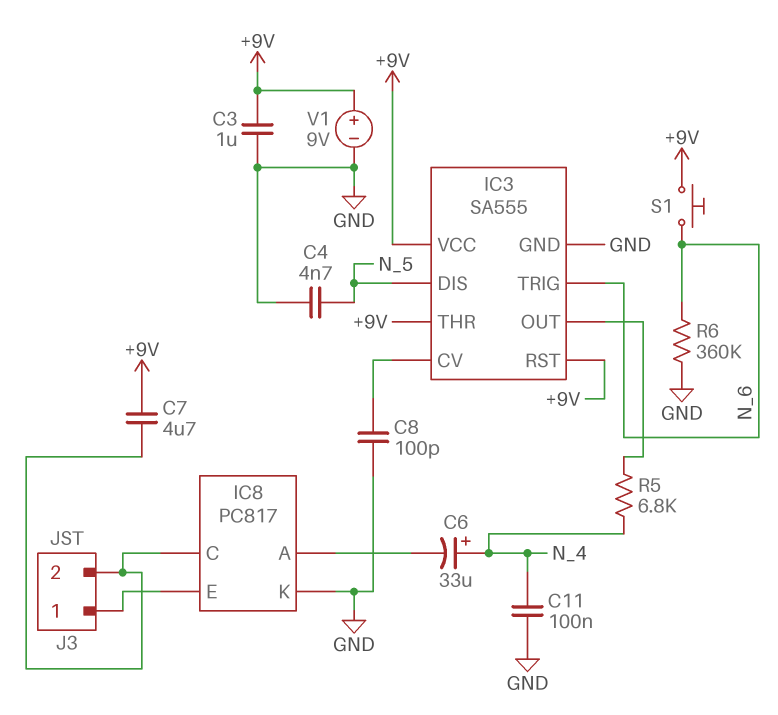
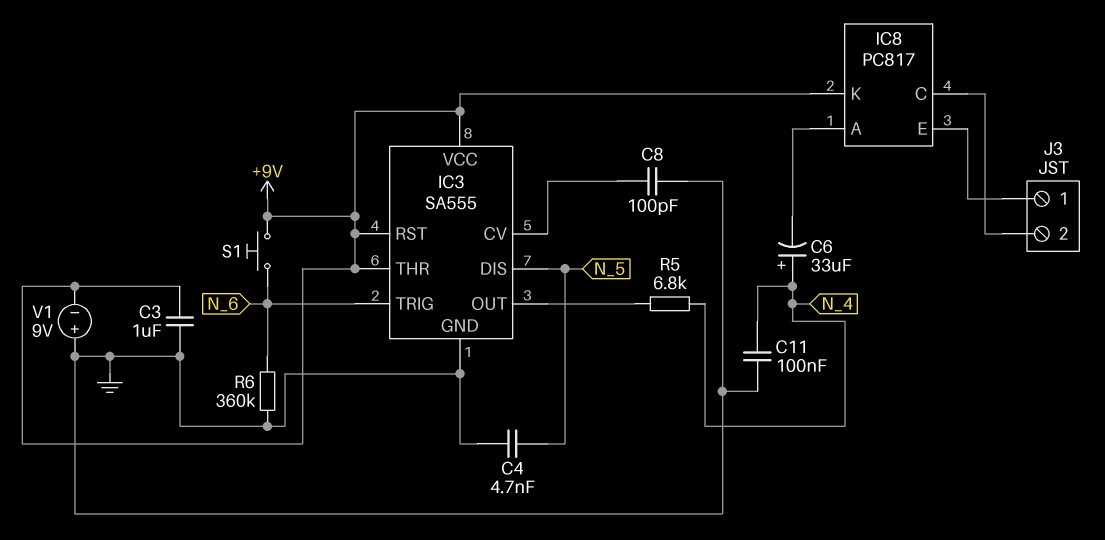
C7: 4.7uF (+9V, IC8/C) -> none
IC8 pin K: GND -> +9V
V1: 9V (plus +9V, minus GND) -> 9V (plus GND, minus +9V)

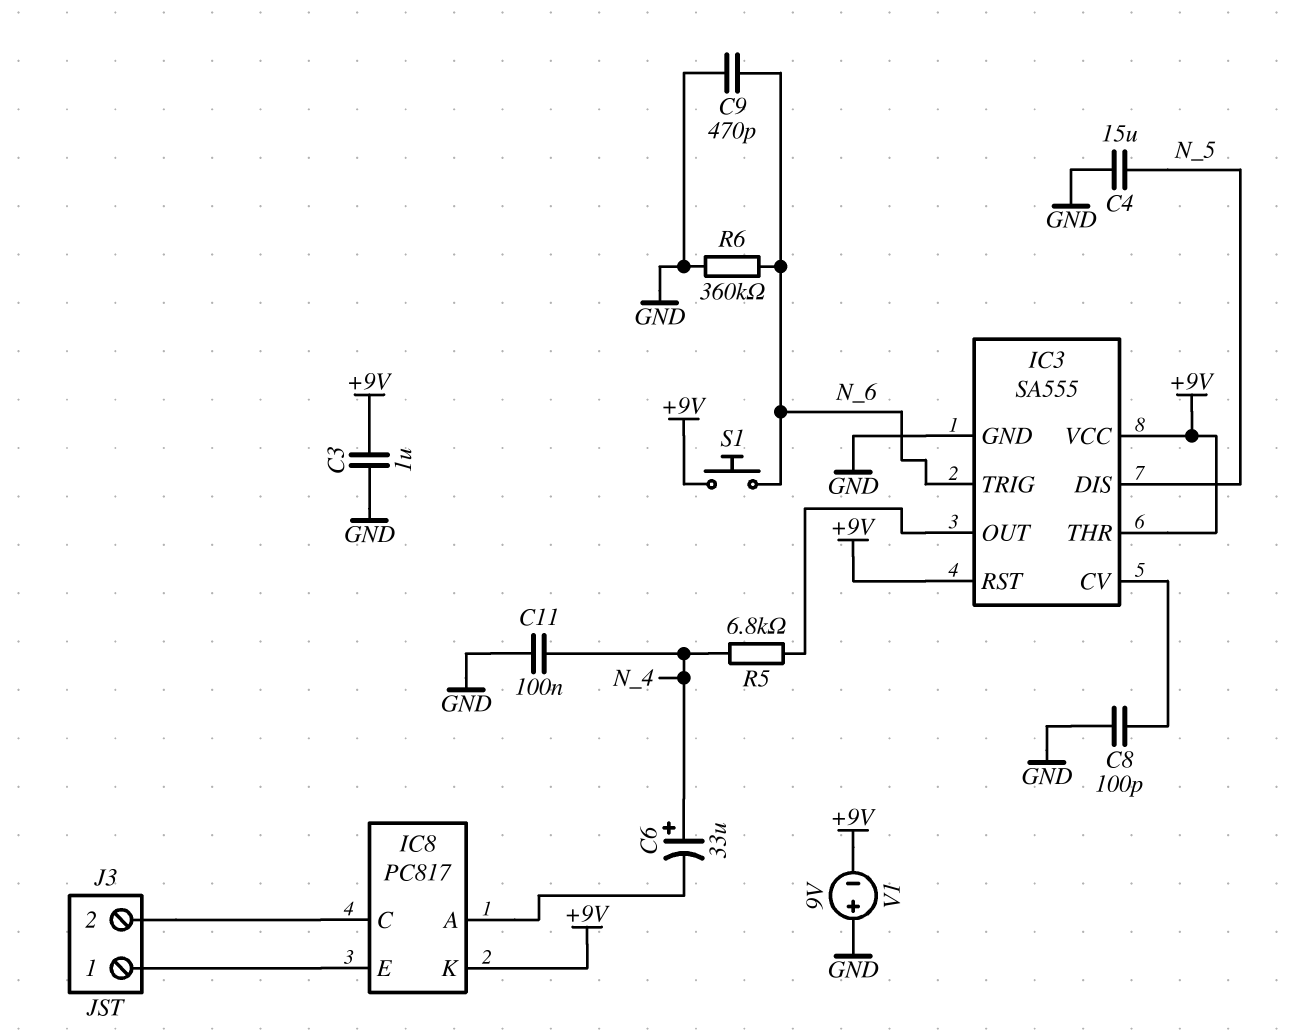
C4: 4.7nF (GND, N_5) -> 15uF (GND, N_5)
C9: none -> 470pF (GND, N_6)

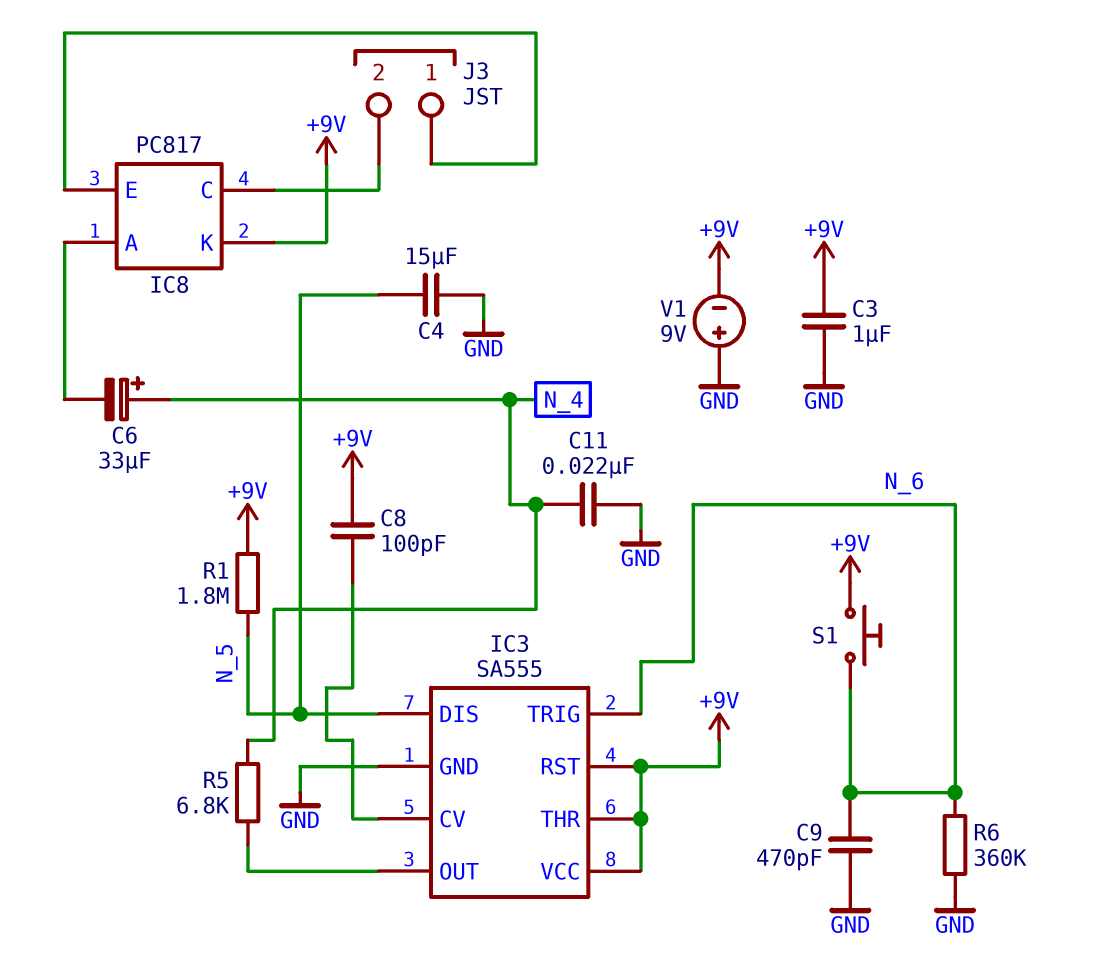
C8: 100pF (GND, IC3/CV) -> 100pF (+9V, IC3/CV)
C11: 100nF (GND, N_4) -> 22nF (GND, N_4)
R1: none -> 1.8M (+9V, N_5)

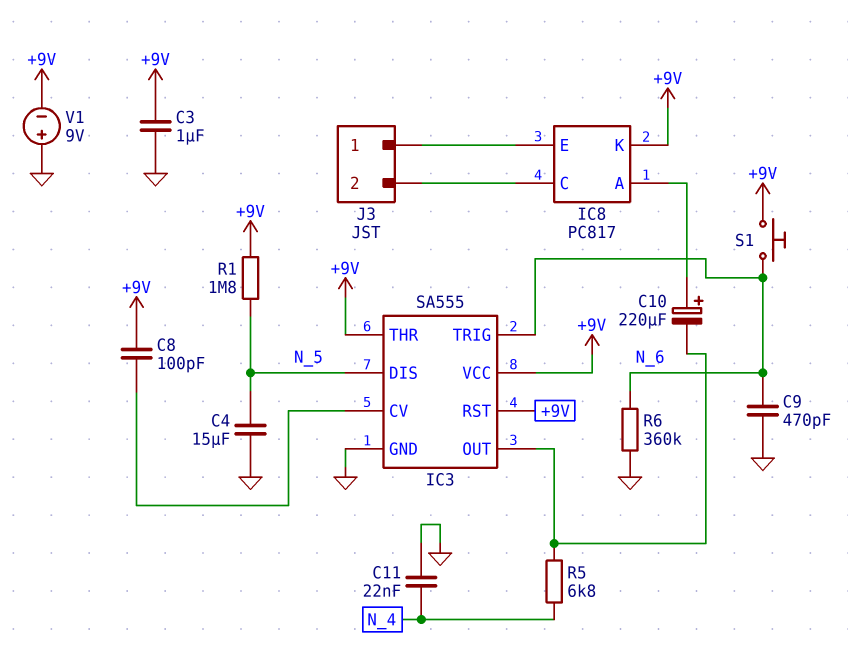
C6: 33uF (plus N_4, minus IC8/A) -> none
C10: none -> 220uF (plus IC8/A, minus IC3/OUT)

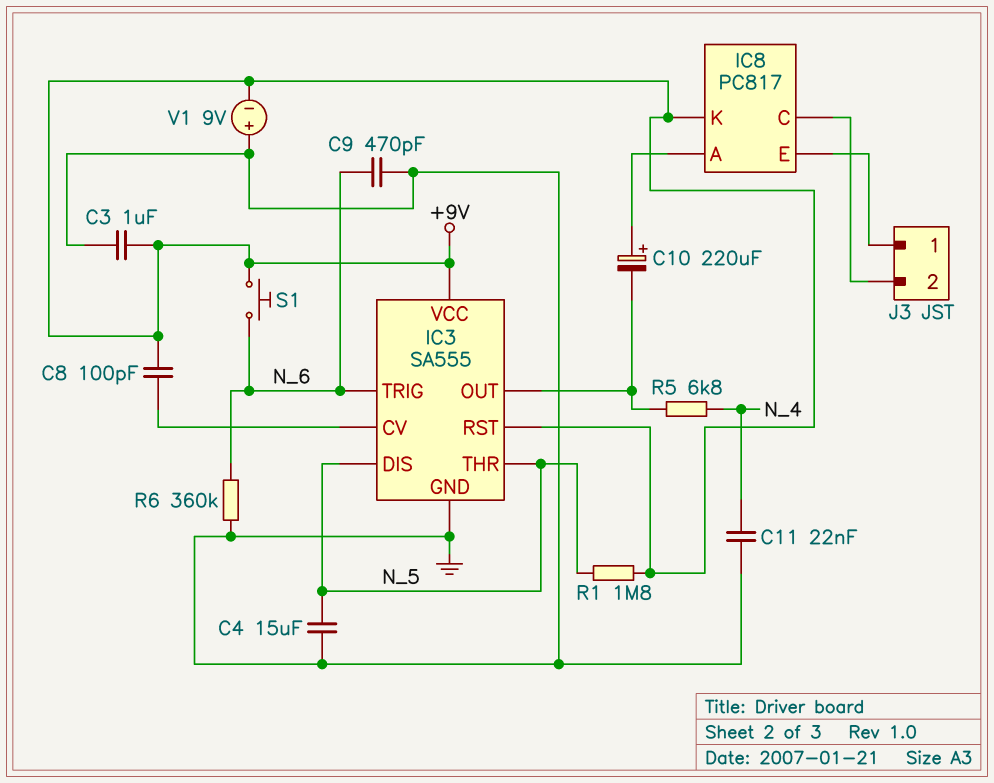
IC3 pin THR: +9V -> N_5

